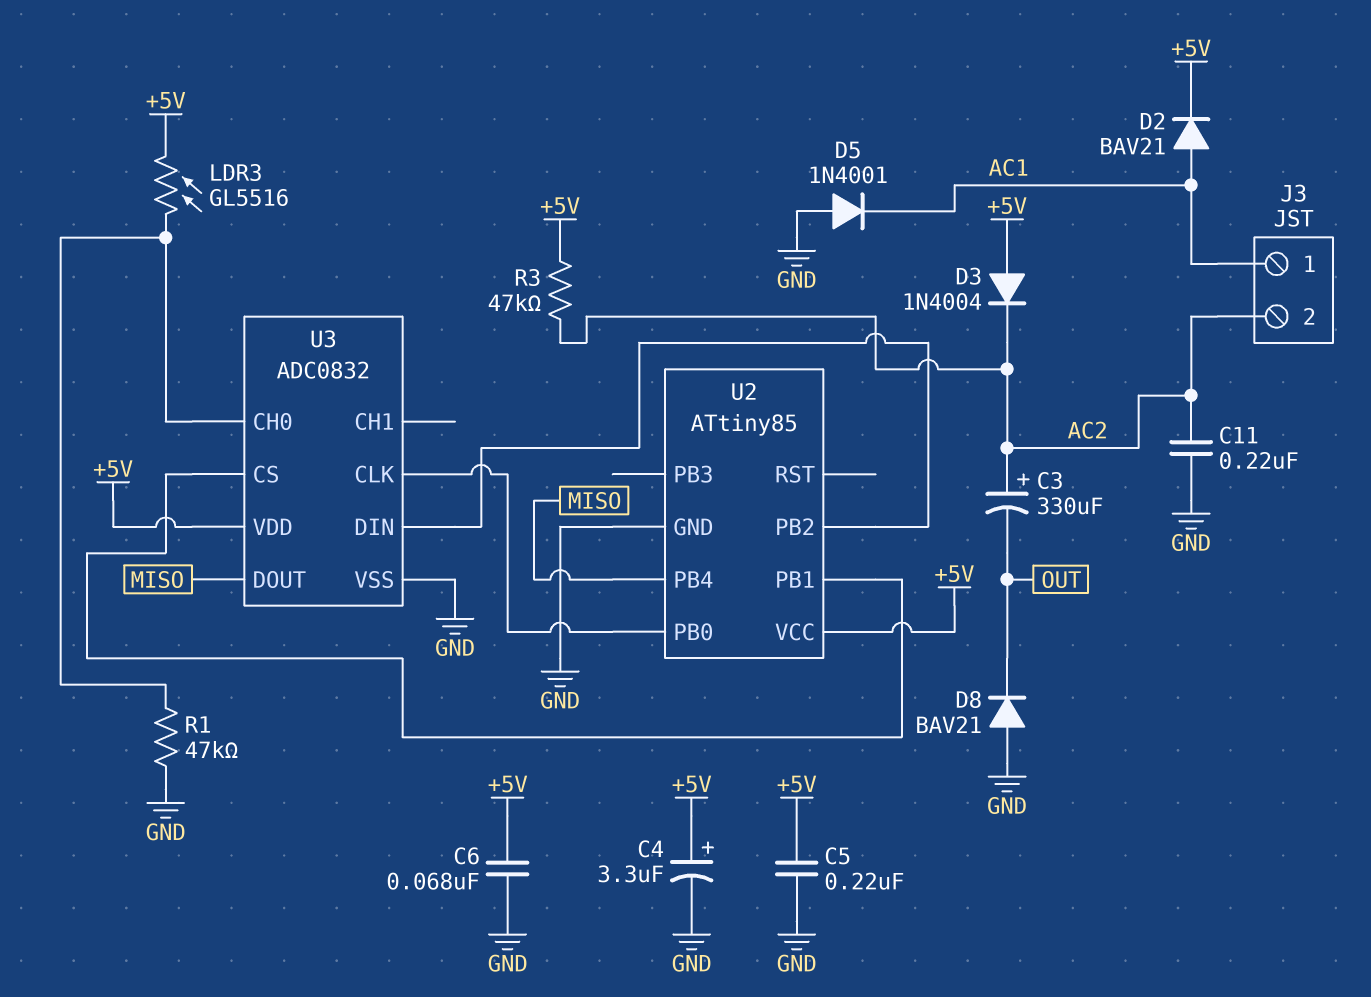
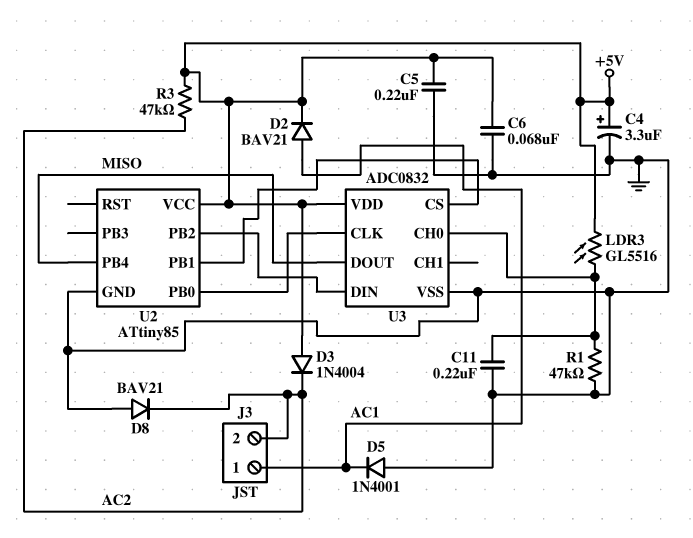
C3: 330uF (plus AC2, minus OUT) -> none
C11: 220nF (AC2, GND) -> 220nF (GND, U3/CH0)
D8: diode BAV21 (A GND, K OUT) -> diode BAV21 (A GND, K AC2)

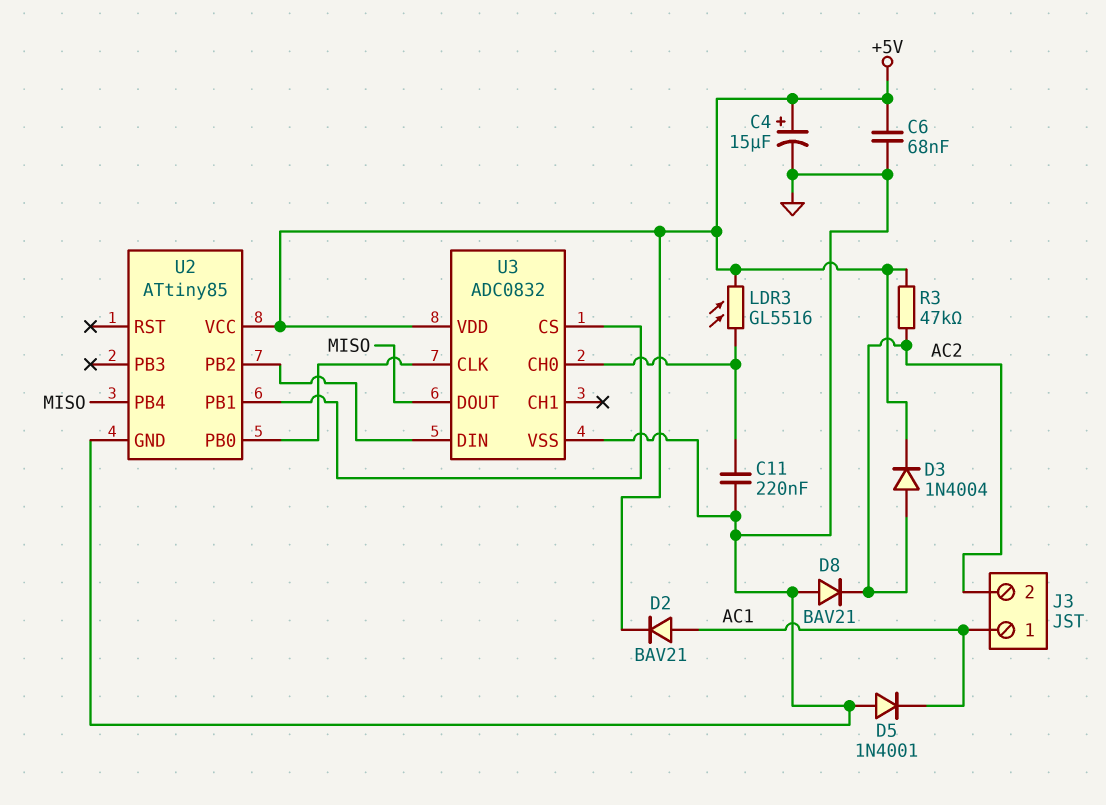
C4: 3.3uF (plus +5V, minus GND) -> 15uF (plus +5V, minus GND)
C5: 220nF (+5V, GND) -> none
D3: diode 1N4004 (A +5V, K AC2) -> diode 1N4004 (A AC2, K +5V)
R1: 47k (GND, U3/CH0) -> none

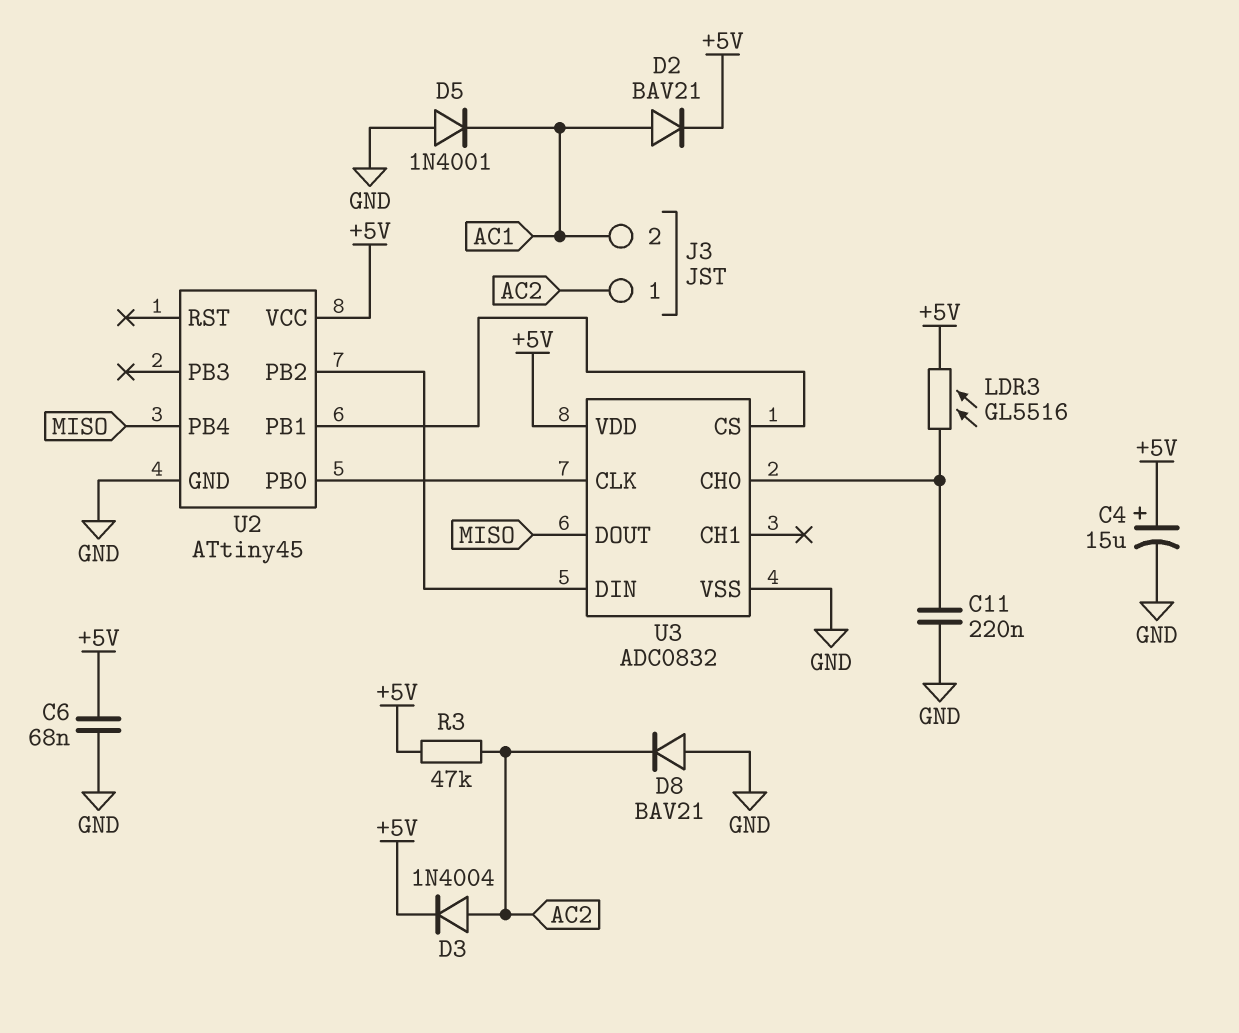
J3 pin 1: AC1 -> AC2
J3 pin 2: AC2 -> AC1
U2: ATtiny85 -> ATtiny45

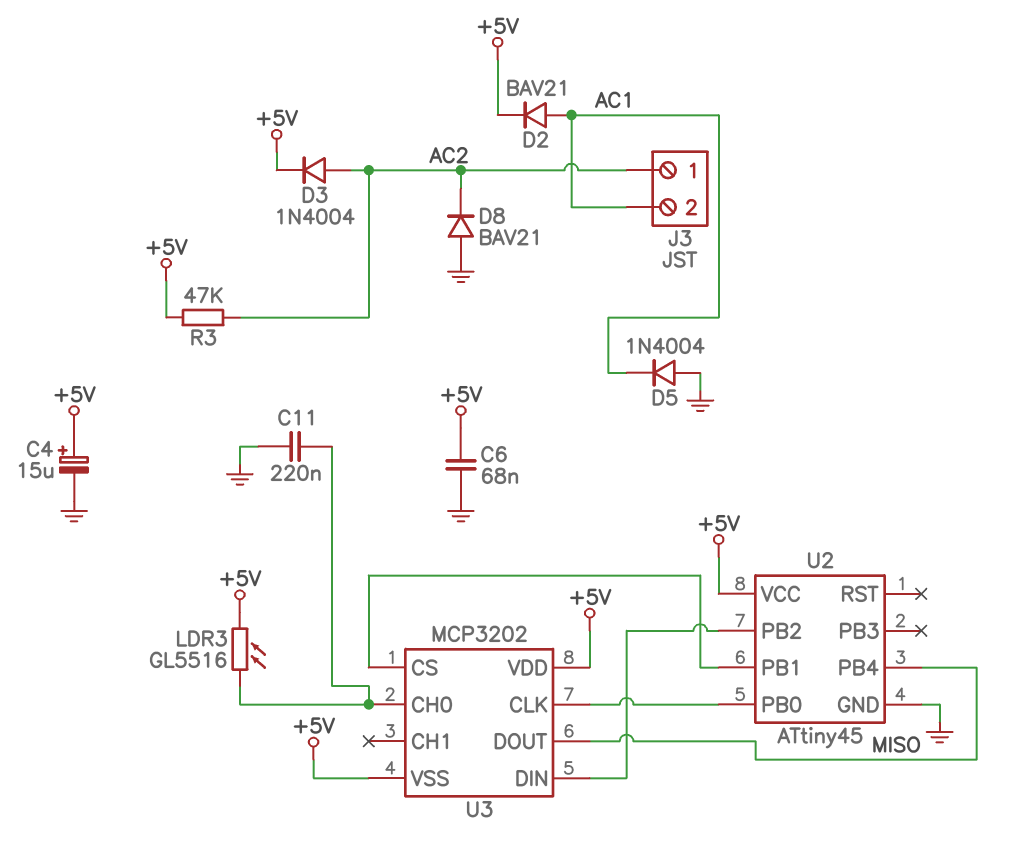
D5: diode 1N4001 (A GND, K AC1) -> diode 1N4004 (A GND, K AC1)
U3: ADC0832 -> MCP3202
U3 pin VSS: GND -> +5V

